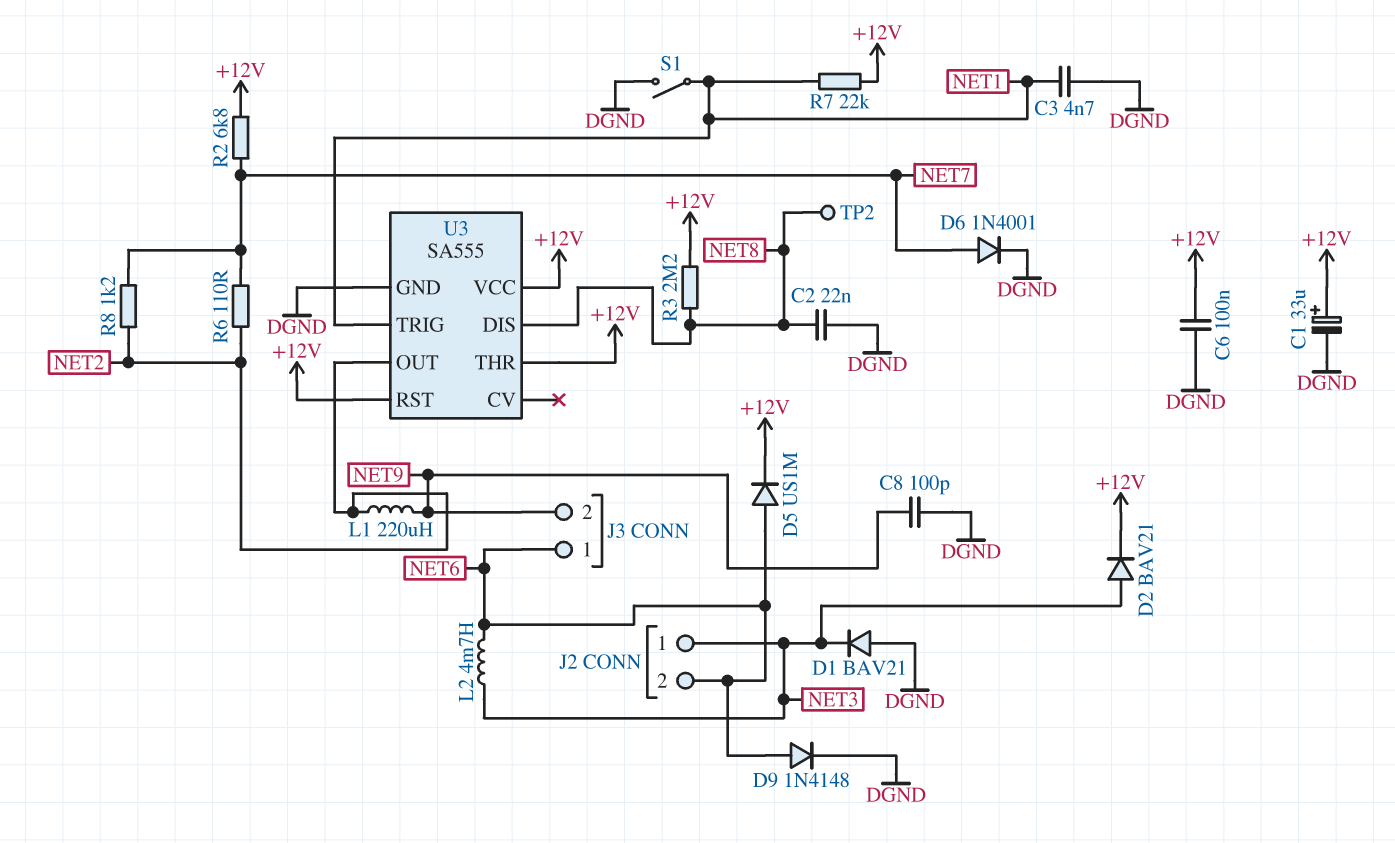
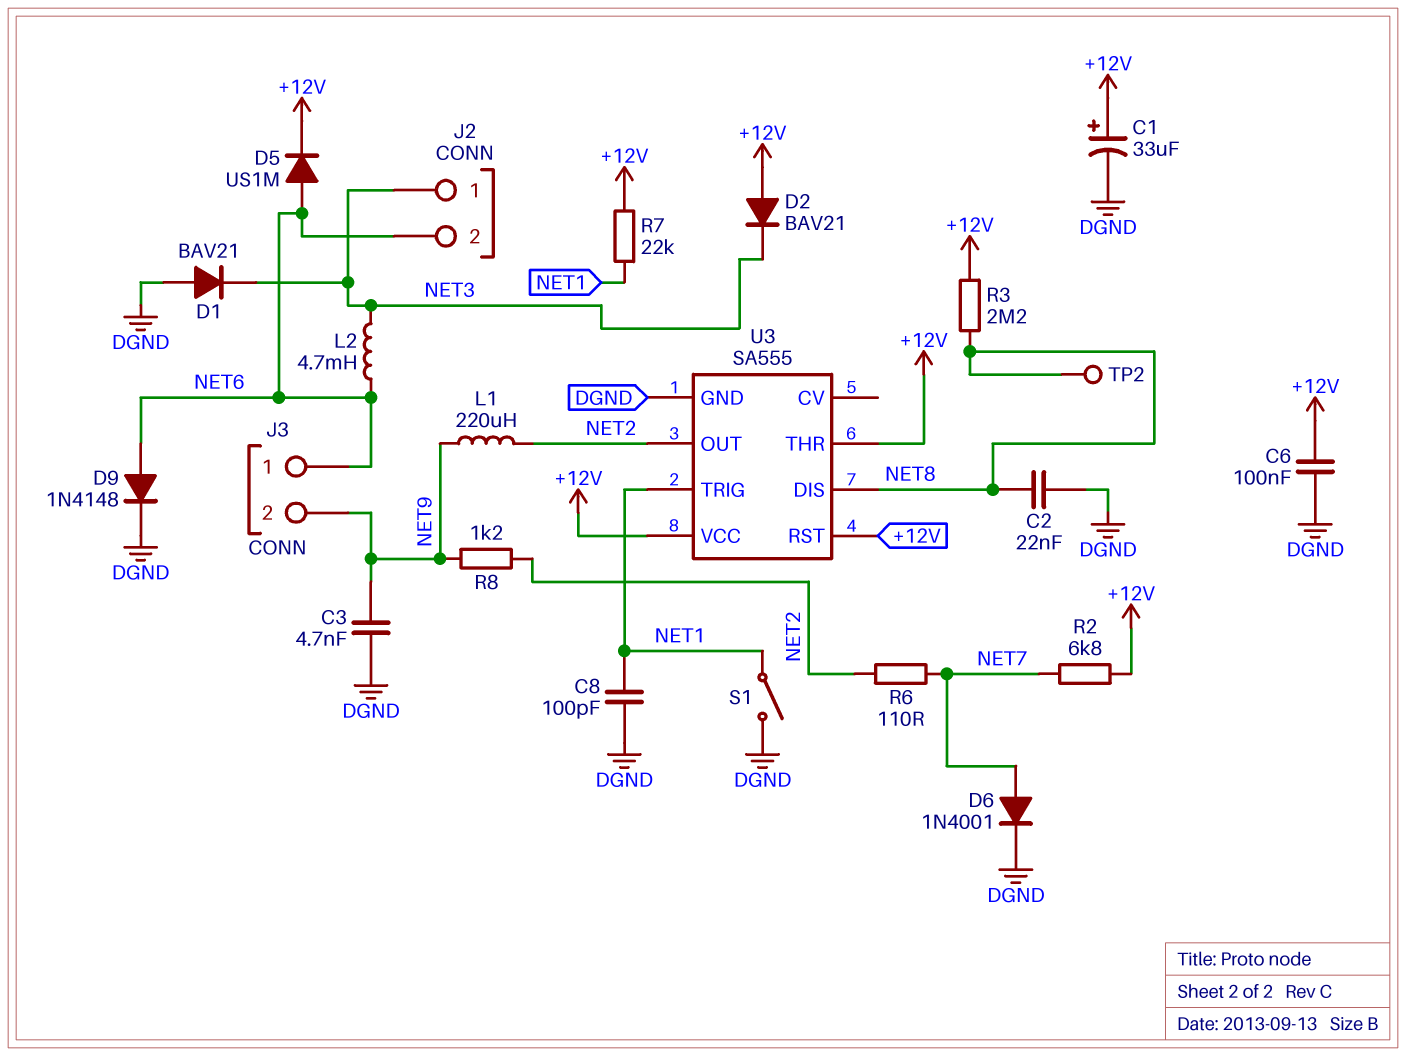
C3: 4.7nF (DGND, NET1) -> 4.7nF (DGND, NET9)
C8: 100pF (DGND, NET9) -> 100pF (DGND, NET1)
D2: diode BAV21 (A NET3, K +12V) -> diode BAV21 (A +12V, K NET3)
R8: 1.2k (NET2, NET7) -> 1.2k (NET2, NET9)

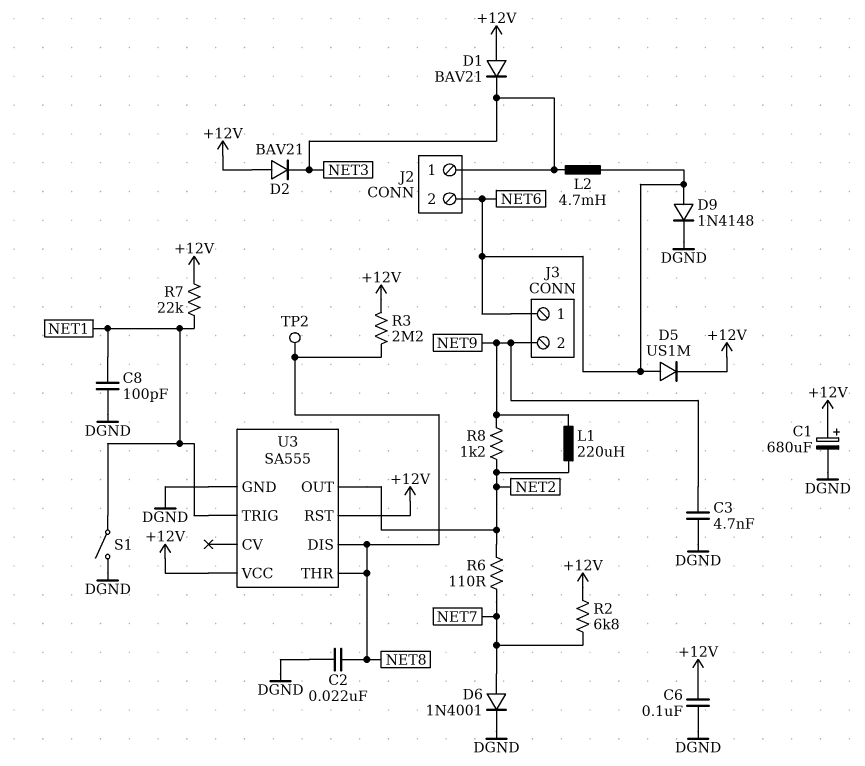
C1: 33uF (plus +12V, minus DGND) -> 680uF (plus +12V, minus DGND)
D1: diode BAV21 (A DGND, K NET3) -> diode BAV21 (A +12V, K NET3)
U3 pin THR: +12V -> NET8

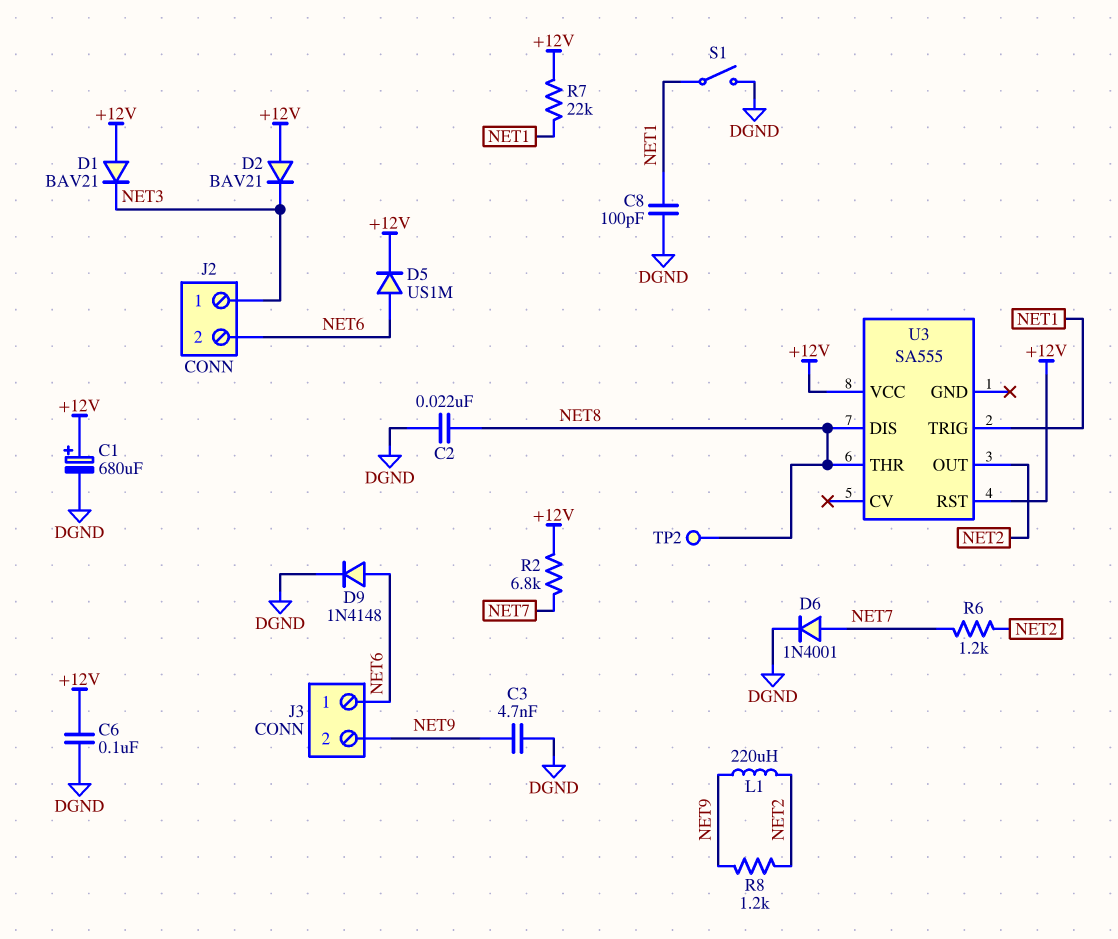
L2: 4.7mH (NET3, NET6) -> none
R3: 2.2M (+12V, NET8) -> none
R6: 110 (NET2, NET7) -> 1.2k (NET2, NET7)
U3 pin GND: DGND -> none

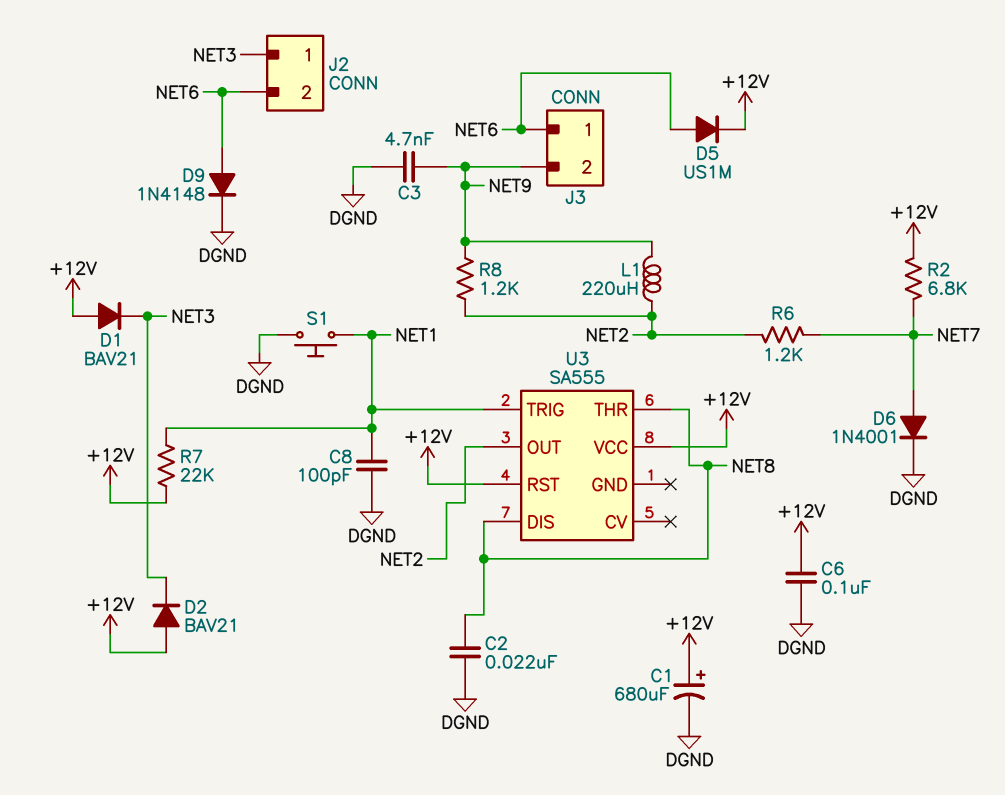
S1: switch (DGND, NET1) -> button (DGND, NET1)
TP2: test point (NET8) -> none

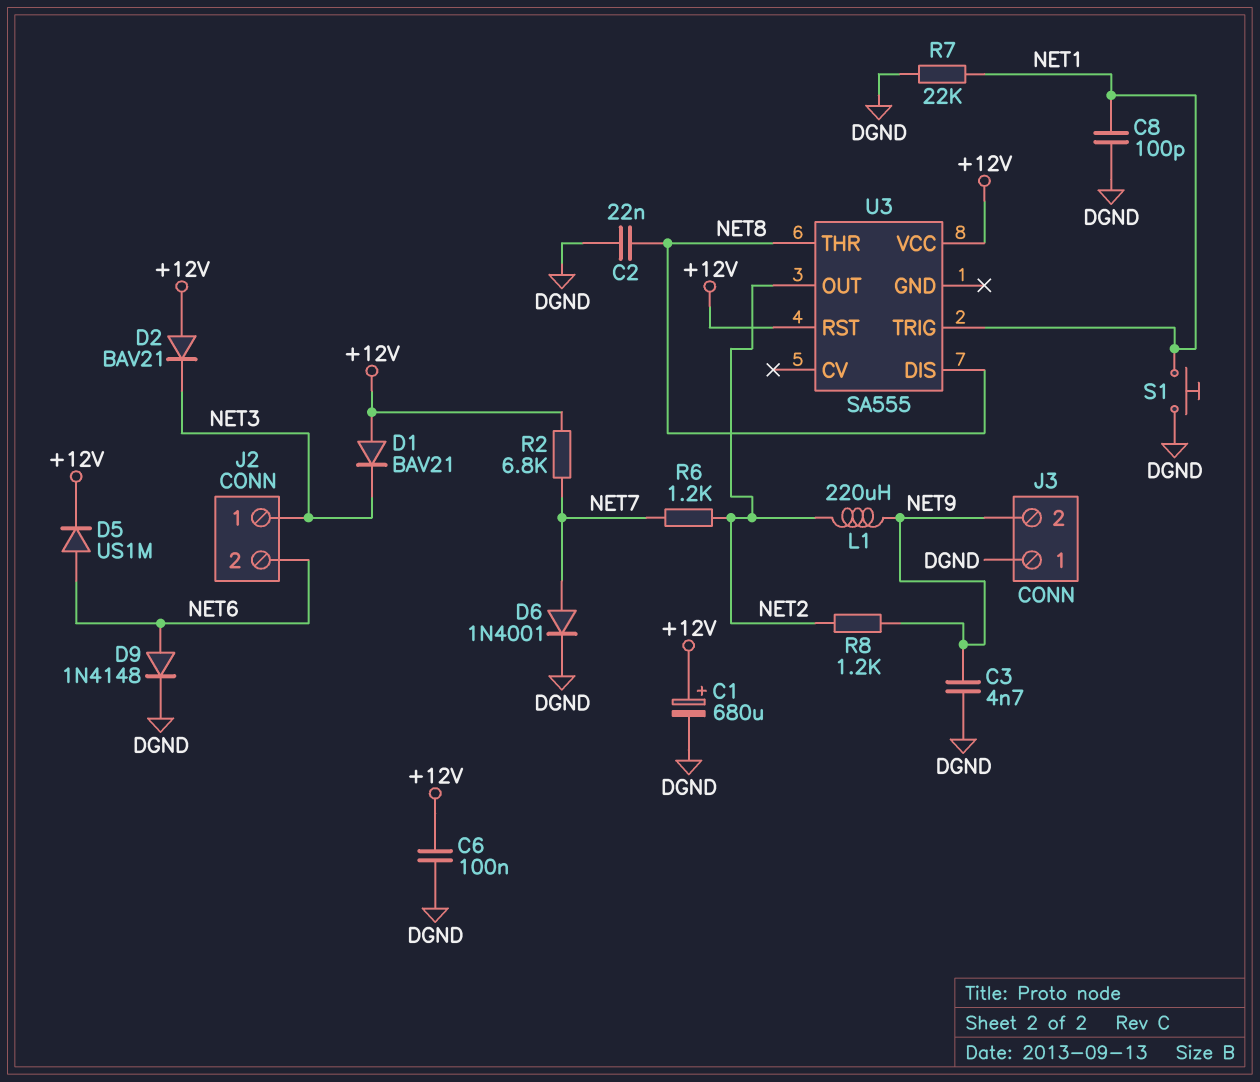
J3 pin 1: NET6 -> DGND
R7: 22k (+12V, NET1) -> 22k (DGND, NET1)

